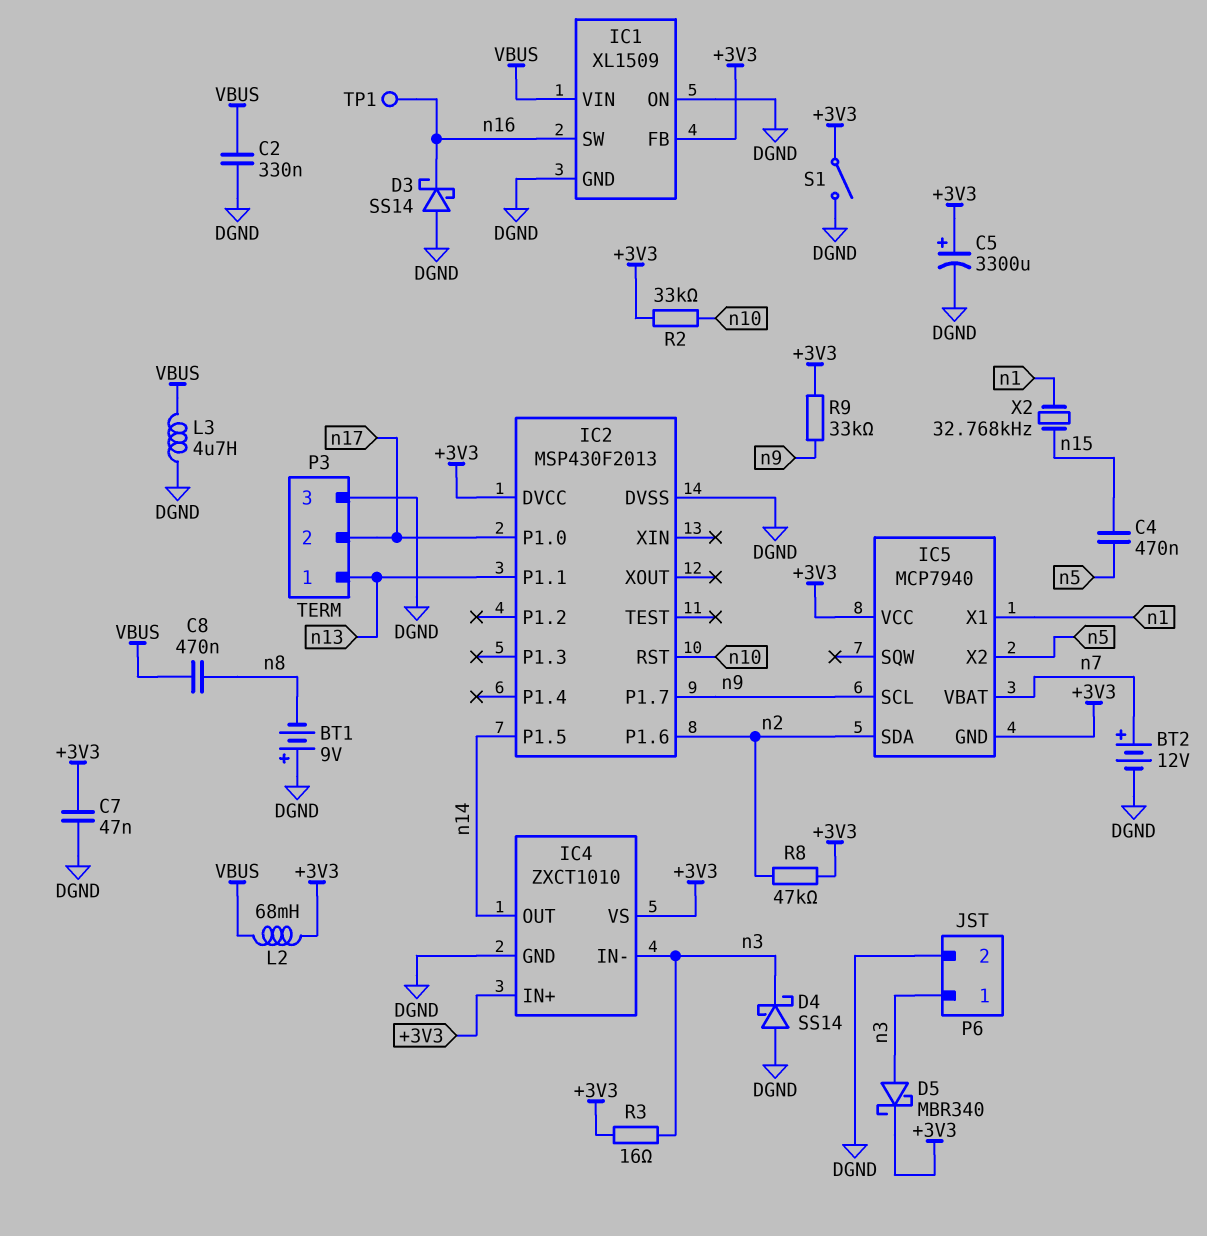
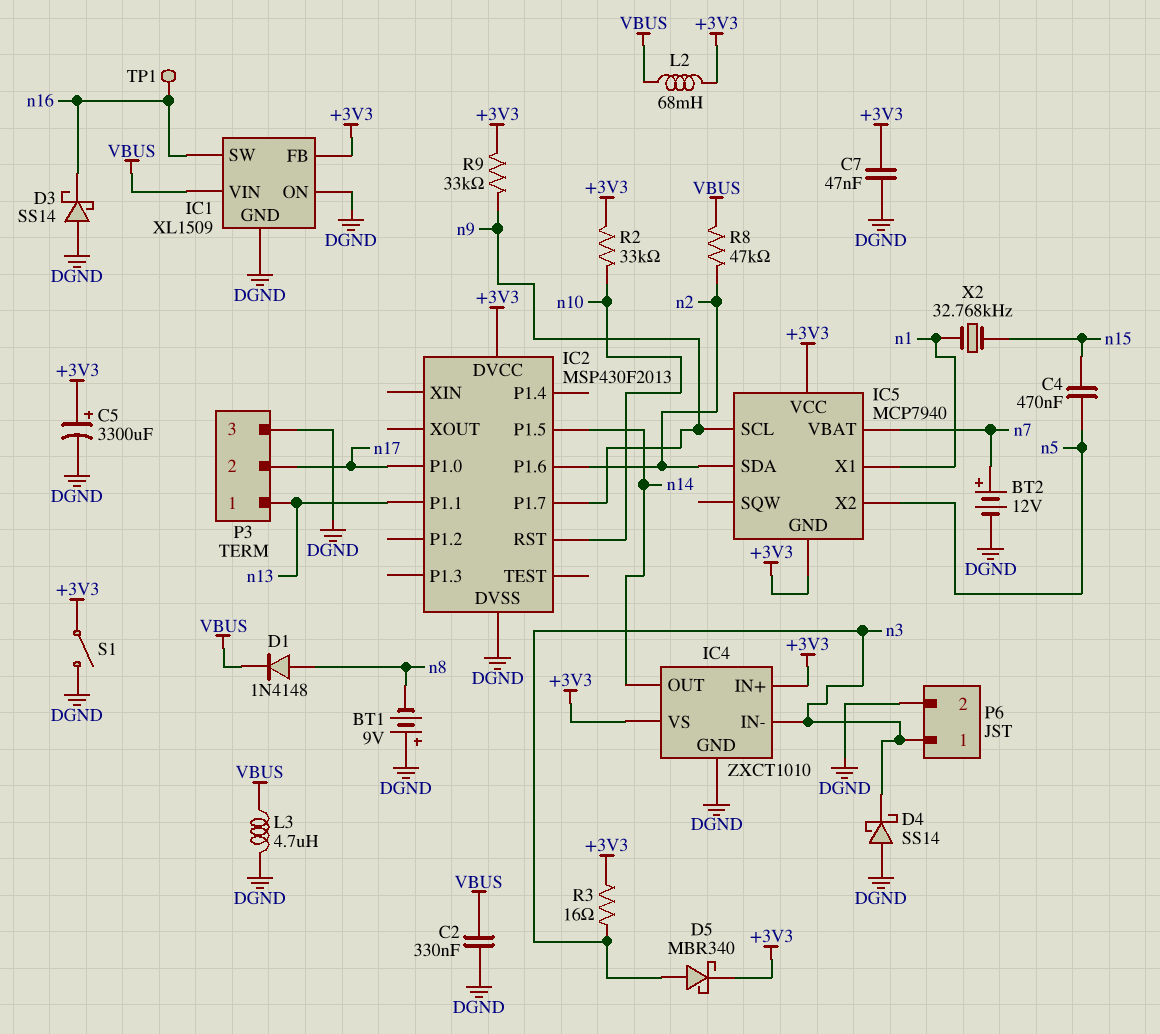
C8: 470nF (VBUS, n8) -> none
D1: none -> diode 1N4148 (A n8, K VBUS)
R8: 47k (+3V3, n2) -> 47k (VBUS, n2)

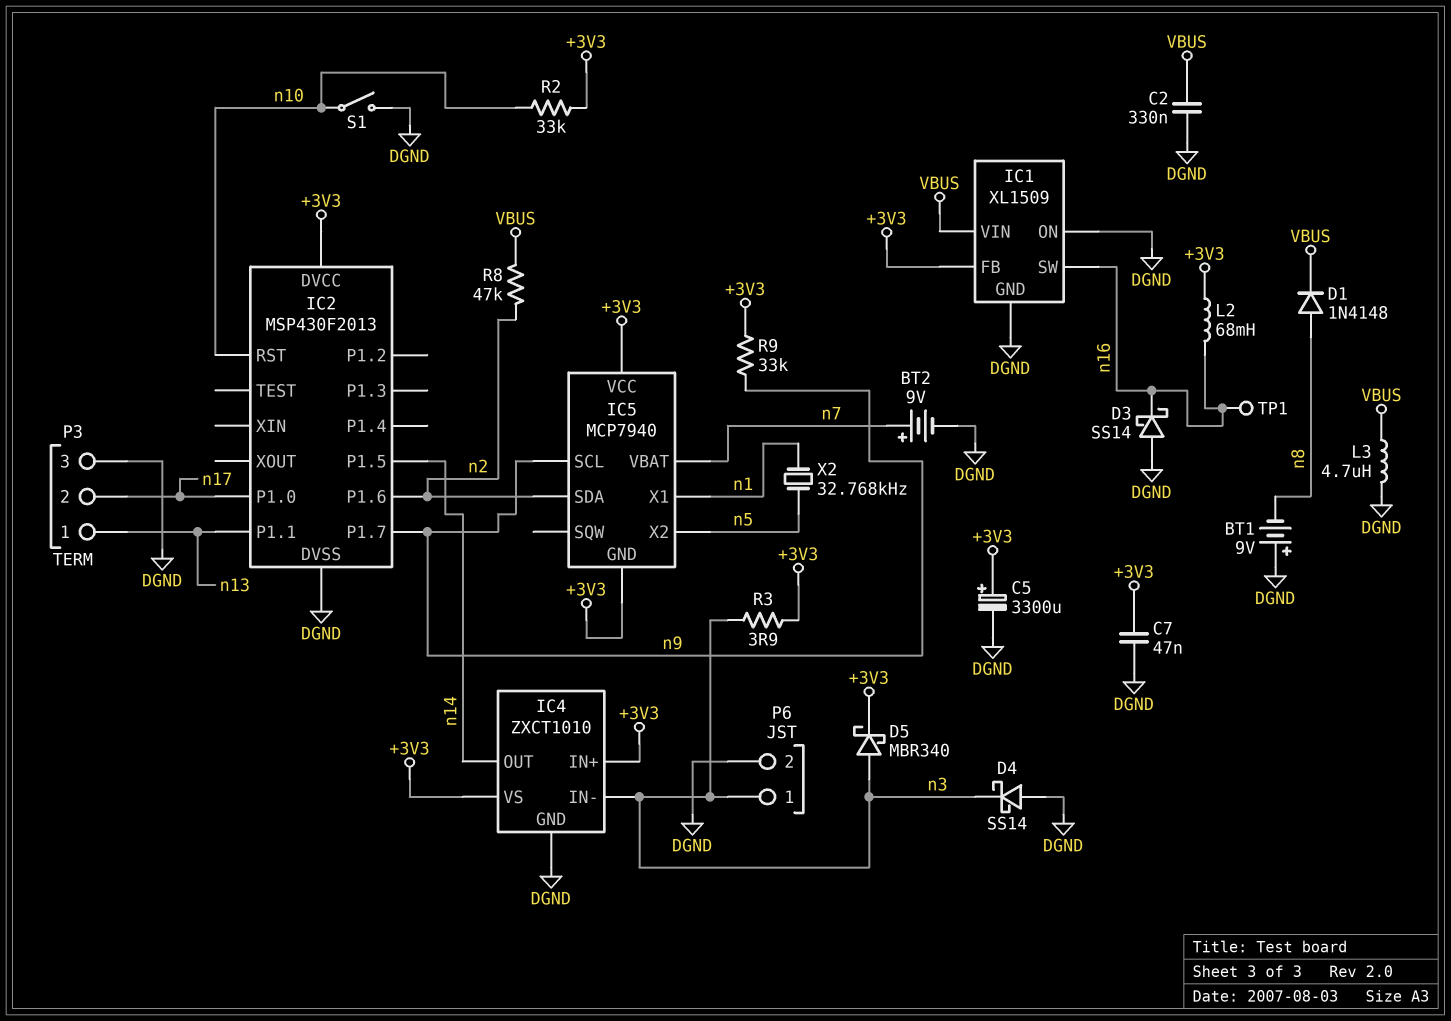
BT2: 12V (plus n7, minus DGND) -> 9V (plus n7, minus DGND)
C4: 470nF (n5, n15) -> none
L2: 68mH (+3V3, VBUS) -> 68mH (+3V3, n16)
R3: 16 (+3V3, n3) -> 3.9 (+3V3, n3)
S1: switch (+3V3, DGND) -> switch (DGND, n10)
X2: 32.768kHz (n1, n15) -> 32.768kHz (n1, n5)

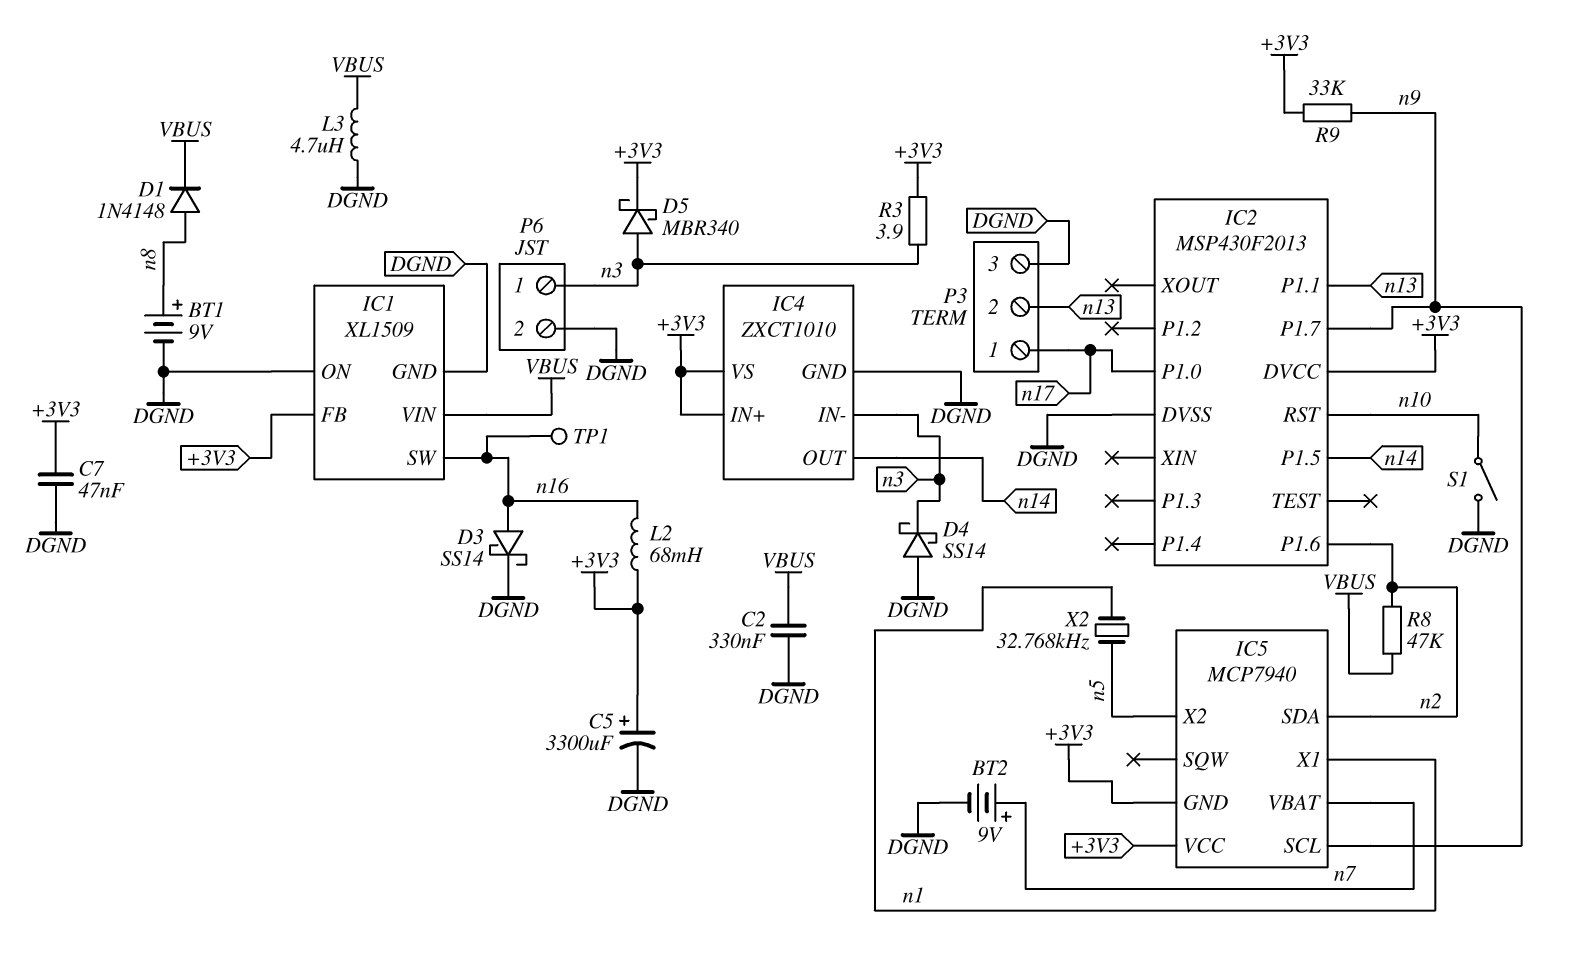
BT1: 9V (plus DGND, minus n8) -> 9V (plus n8, minus DGND)
D3: schottky SS14 (A DGND, K n16) -> schottky SS14 (A n16, K DGND)
P3 pin 1: n13 -> n17
P3 pin 2: n17 -> n13
R2: 33k (+3V3, n10) -> none

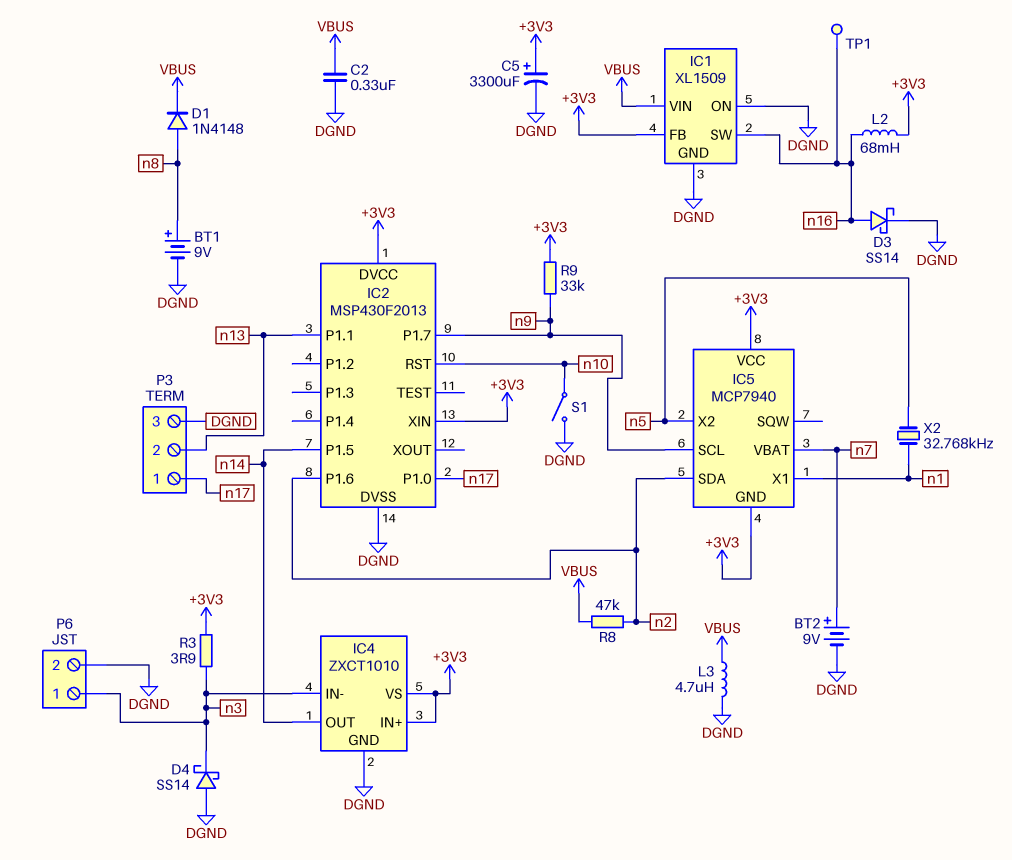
C7: 47nF (+3V3, DGND) -> none
D5: schottky MBR340 (A n3, K +3V3) -> none
IC2 pin XIN: none -> +3V3

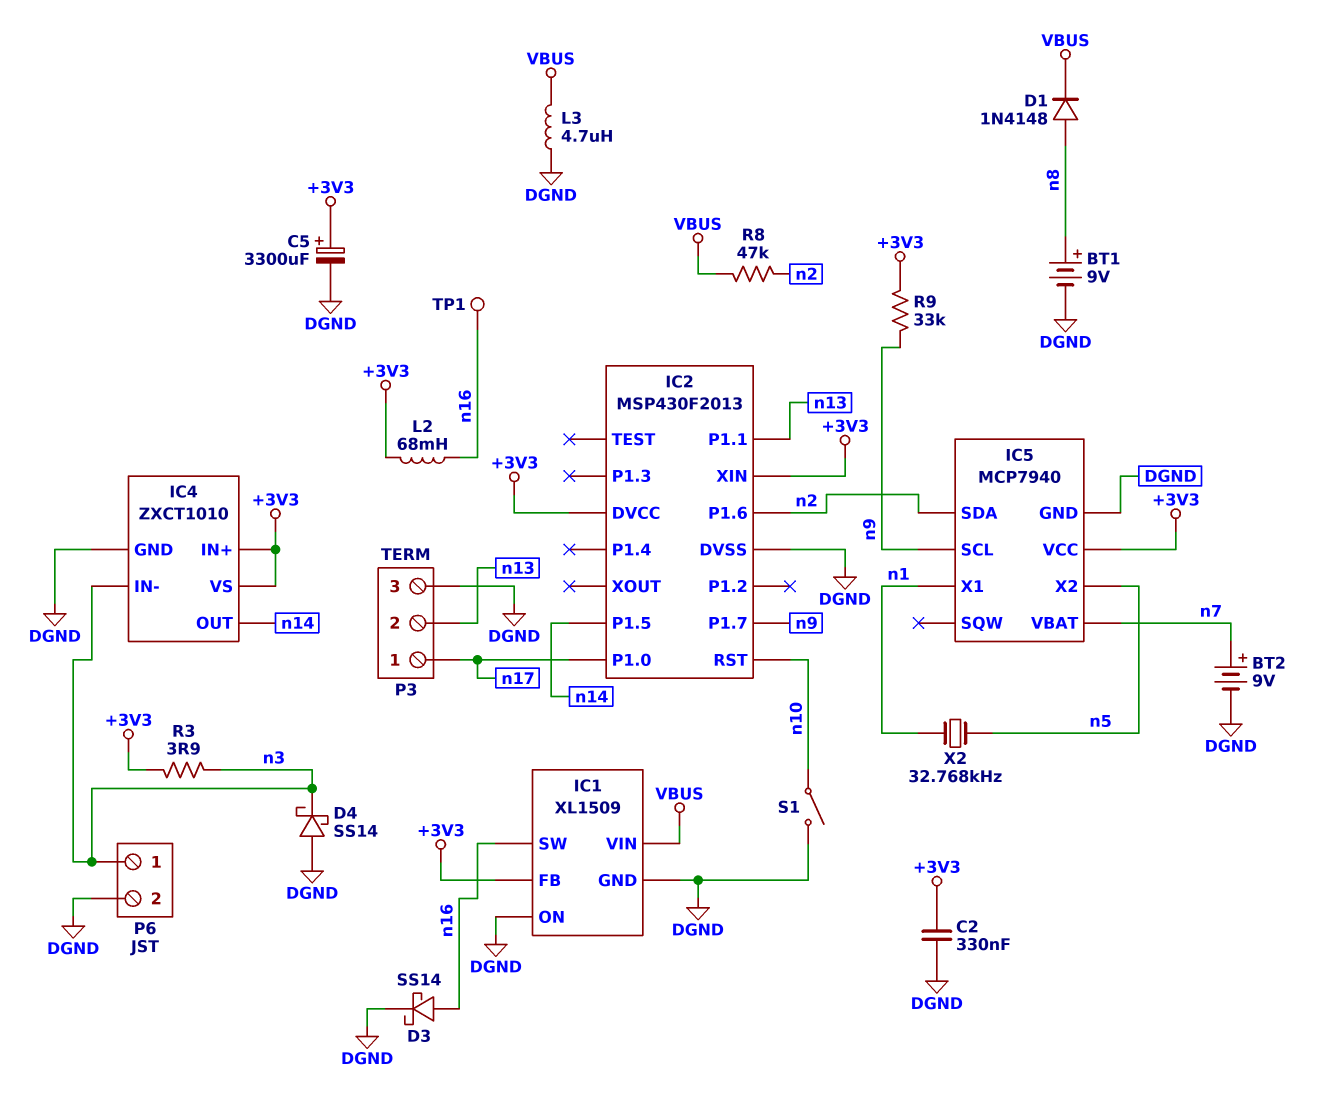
C2: 330nF (DGND, VBUS) -> 330nF (+3V3, DGND)
IC5 pin GND: +3V3 -> DGND

